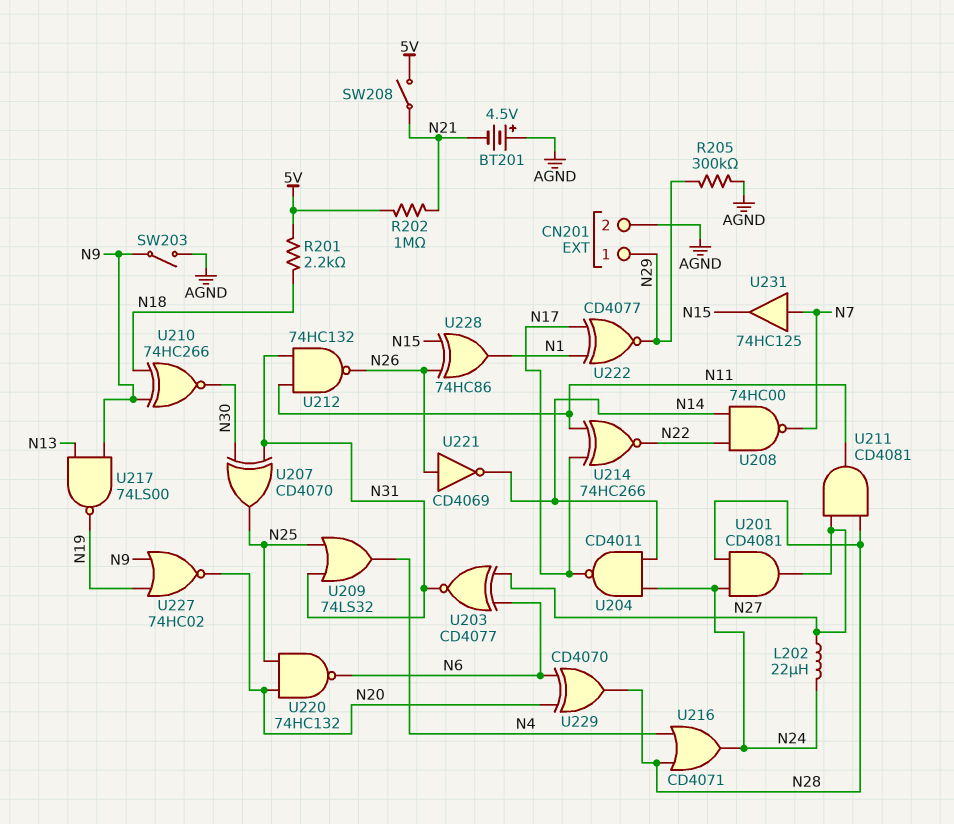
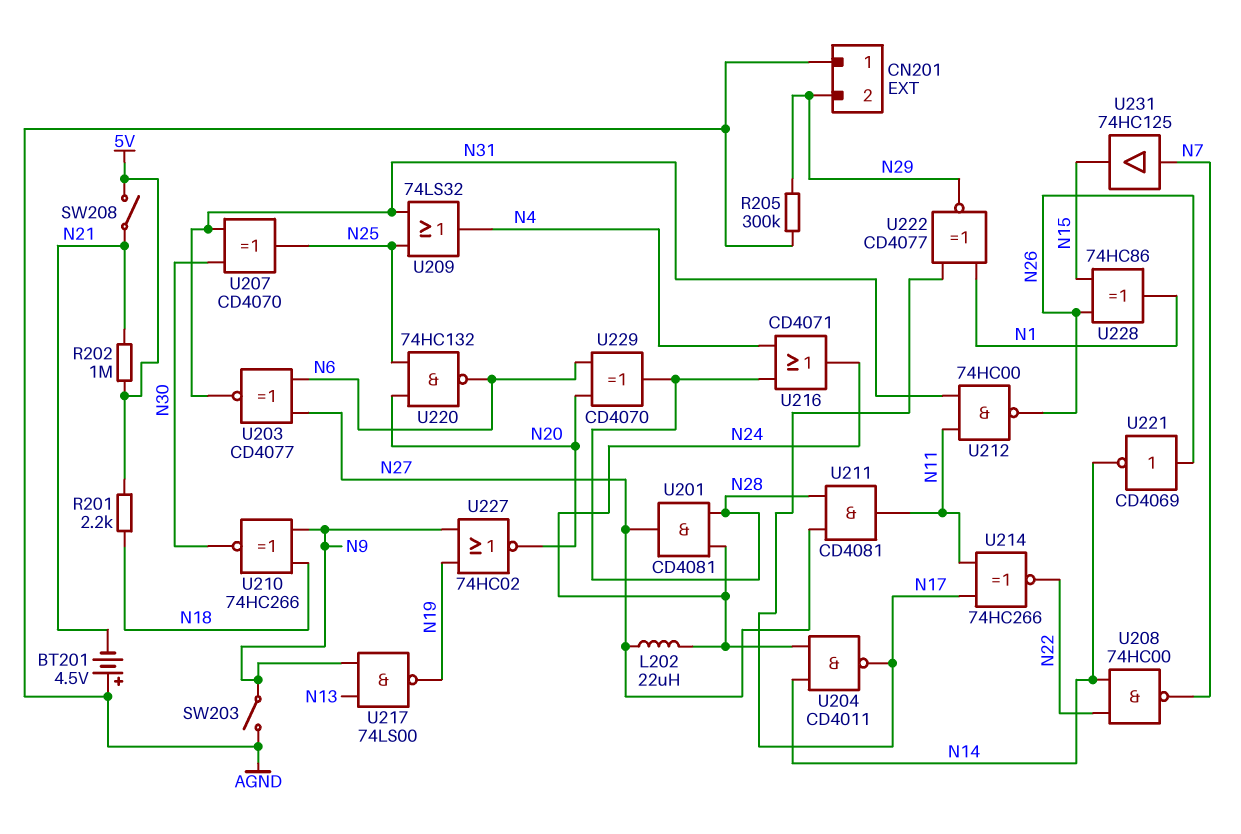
CN201 pin 1: N29 -> AGND
CN201 pin 2: AGND -> N29
U212: NAND 74HC132 (in N11, in N31, out N26) -> NAND 74HC00 (in N11, in N31, out N26)

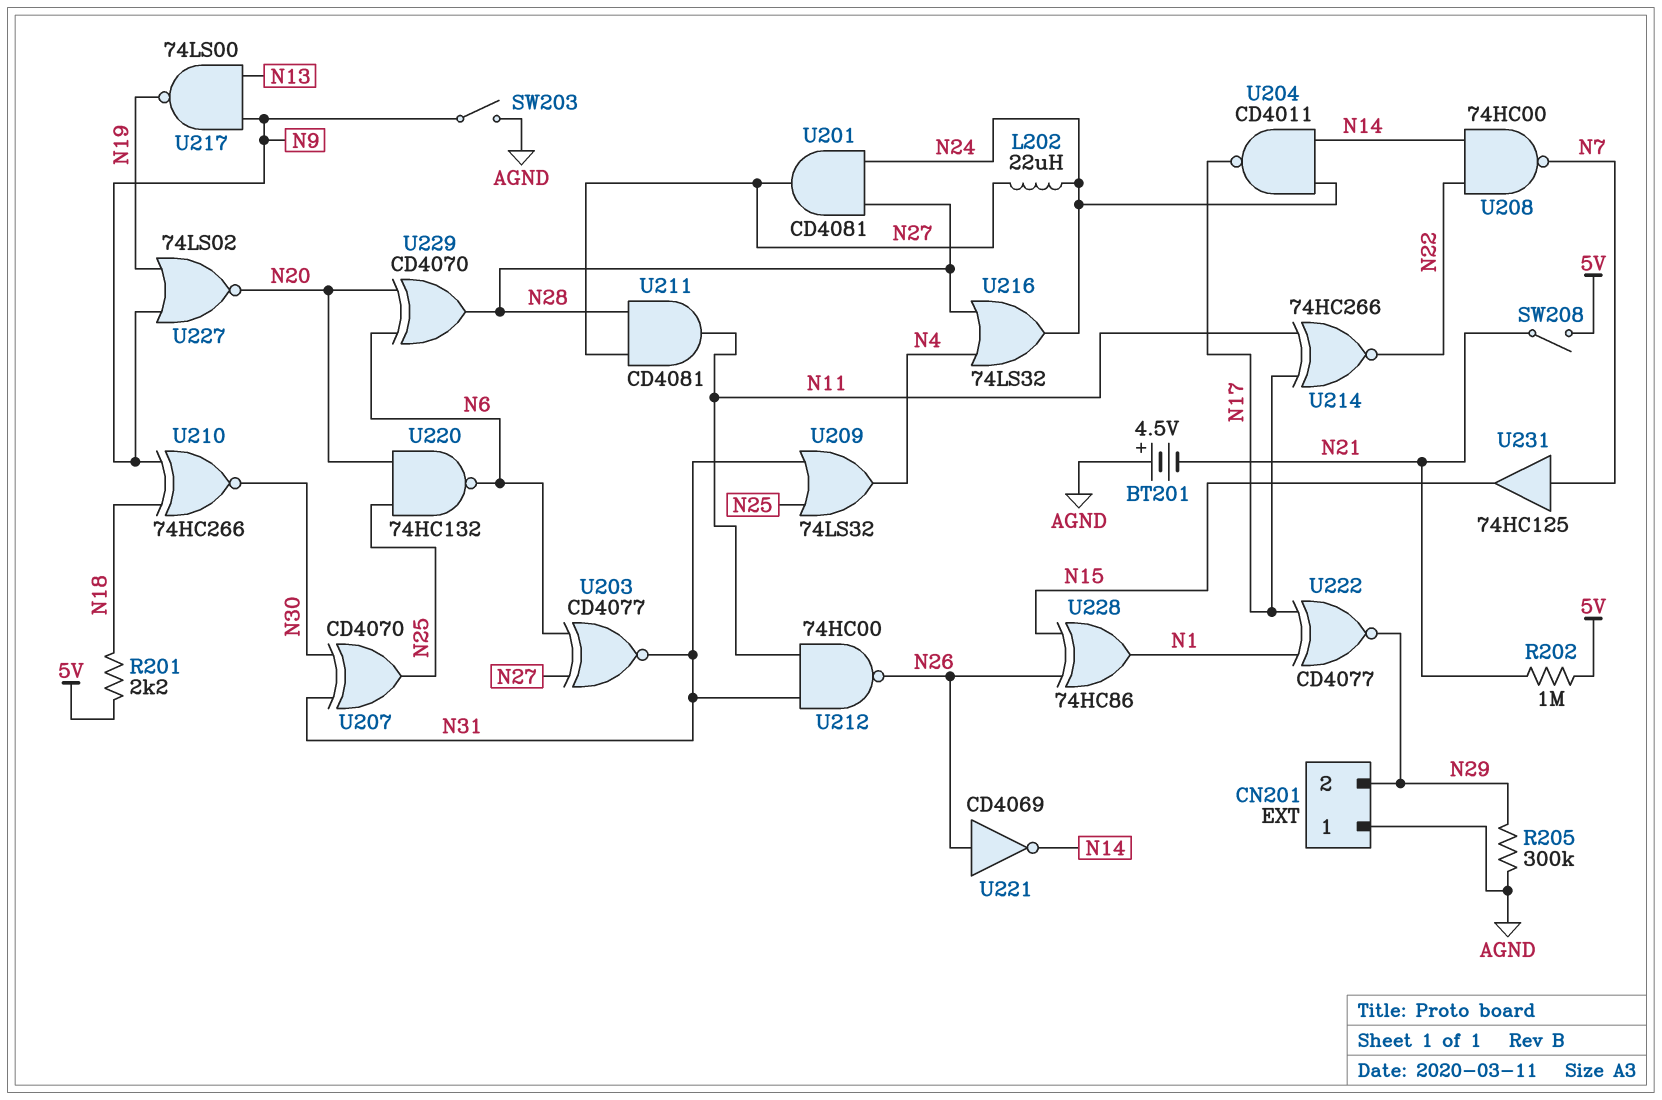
U216: OR CD4071 (in N4, in N28, out N24) -> OR 74LS32 (in N4, in N28, out N24)
U227: NOR 74HC02 (in N9, in N19, out N20) -> NOR 74LS02 (in N9, in N19, out N20)

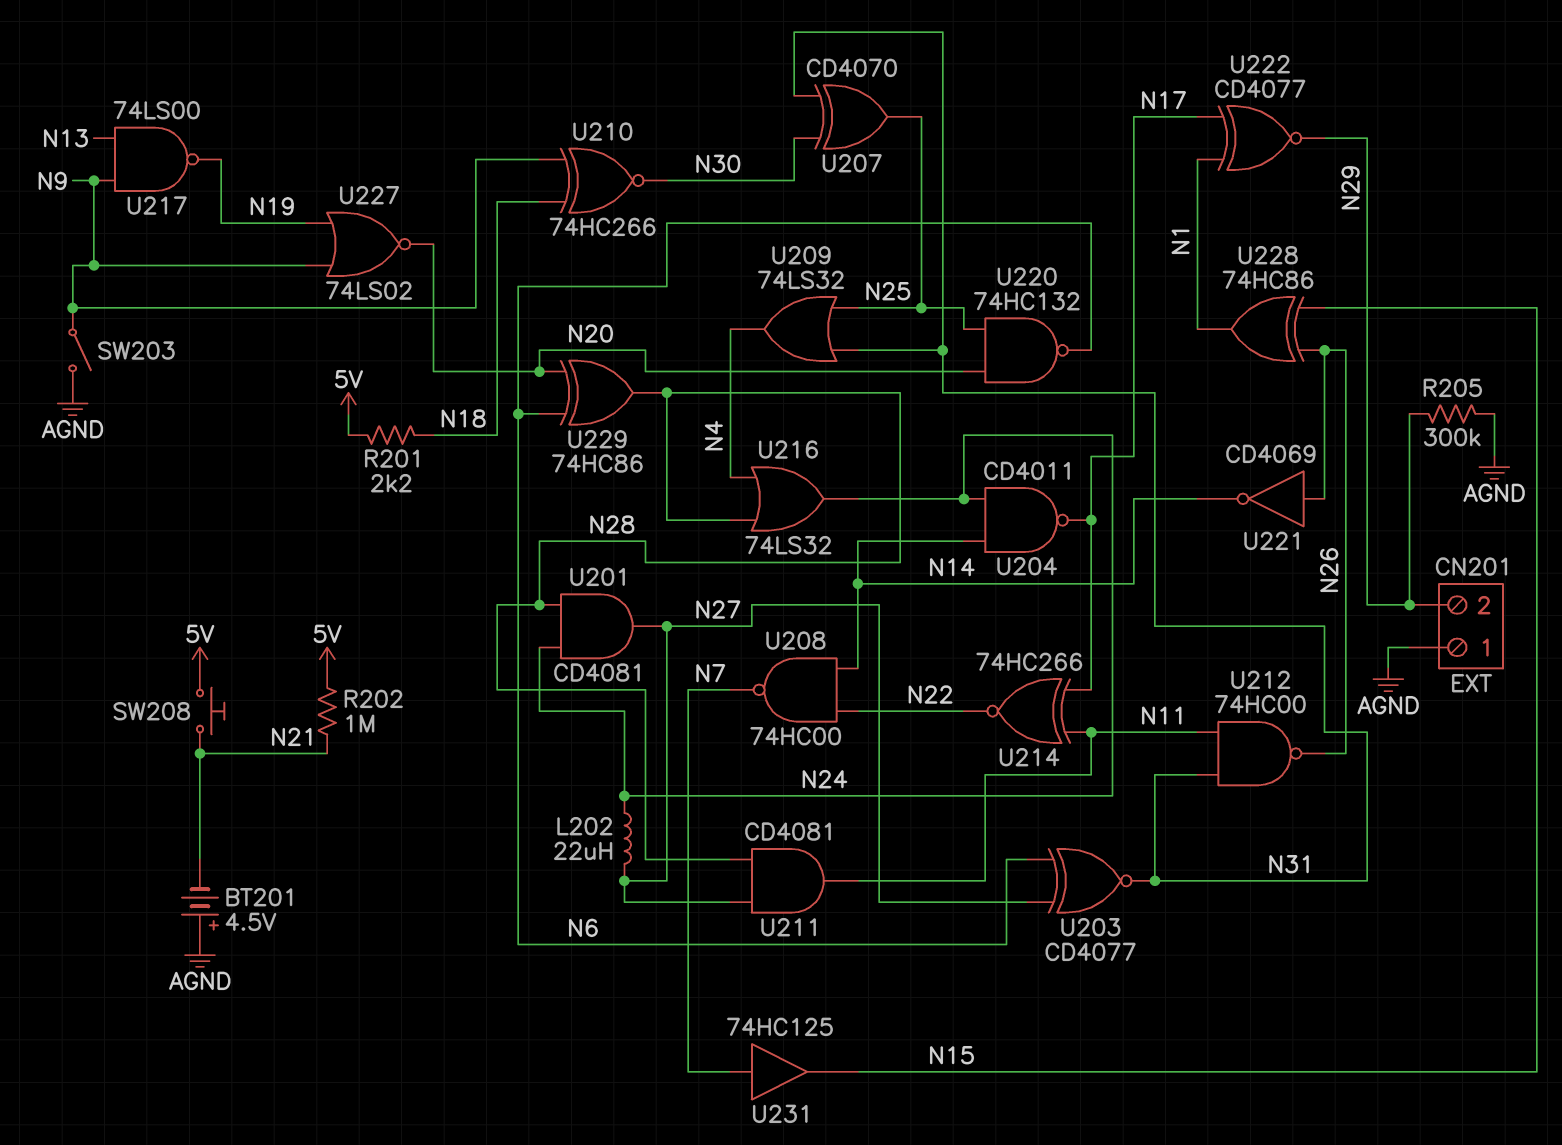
SW208: switch (5V, N21) -> button (5V, N21)
U229: XOR CD4070 (in N6, in N20, out N28) -> XOR 74HC86 (in N6, in N20, out N28)

